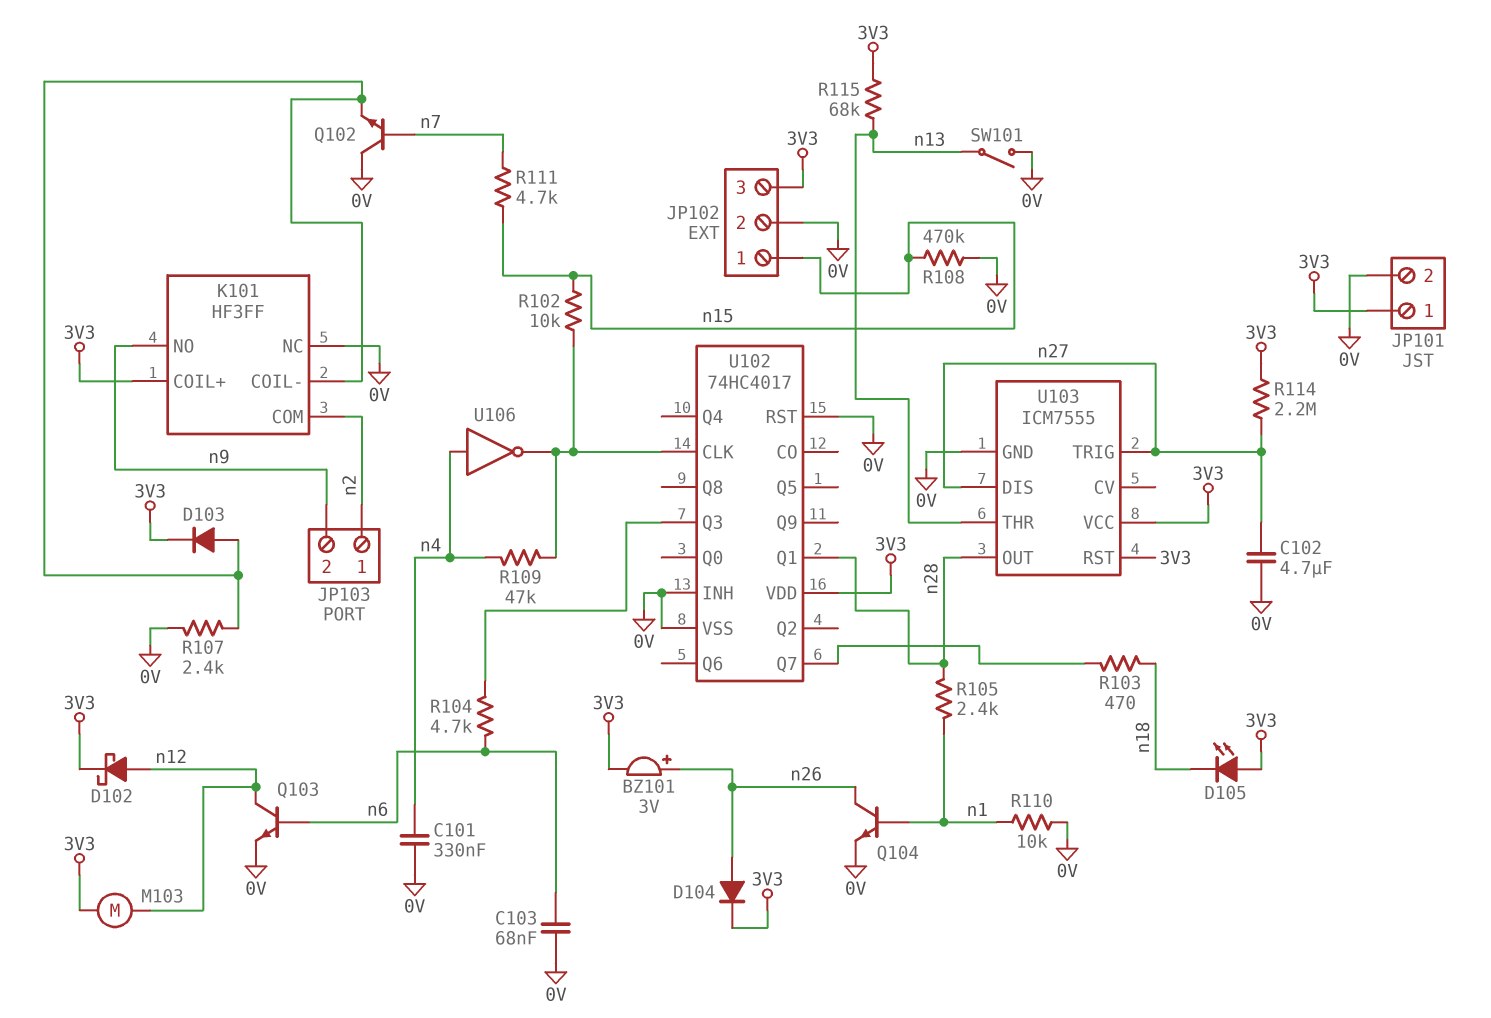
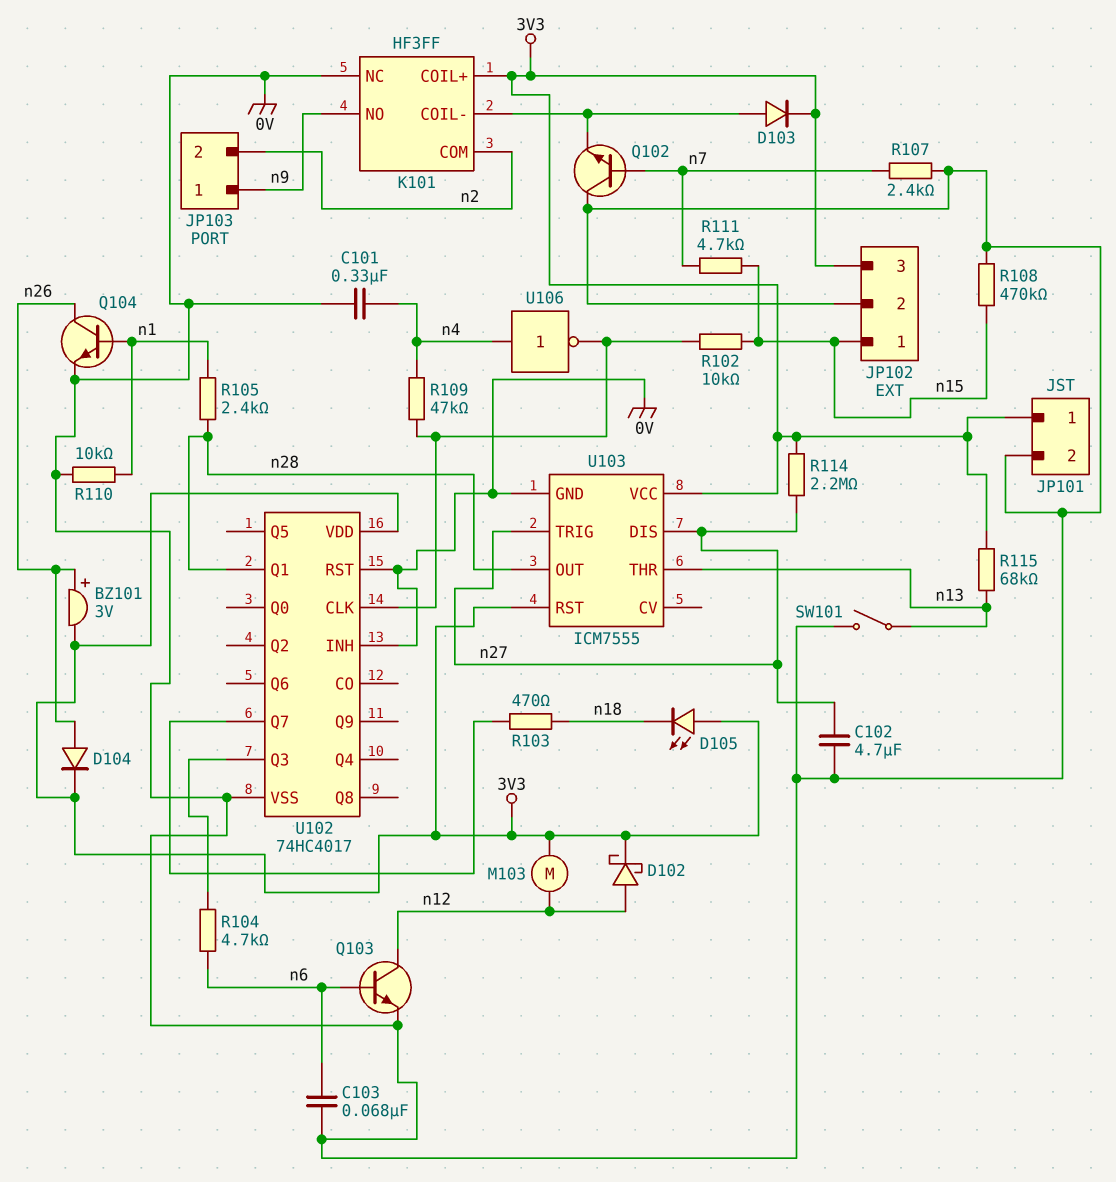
JP103 pin 1: n2 -> n9
JP103 pin 2: n9 -> n2
R107: 2.4k (0V, K101/COIL-) -> 2.4k (0V, n7)

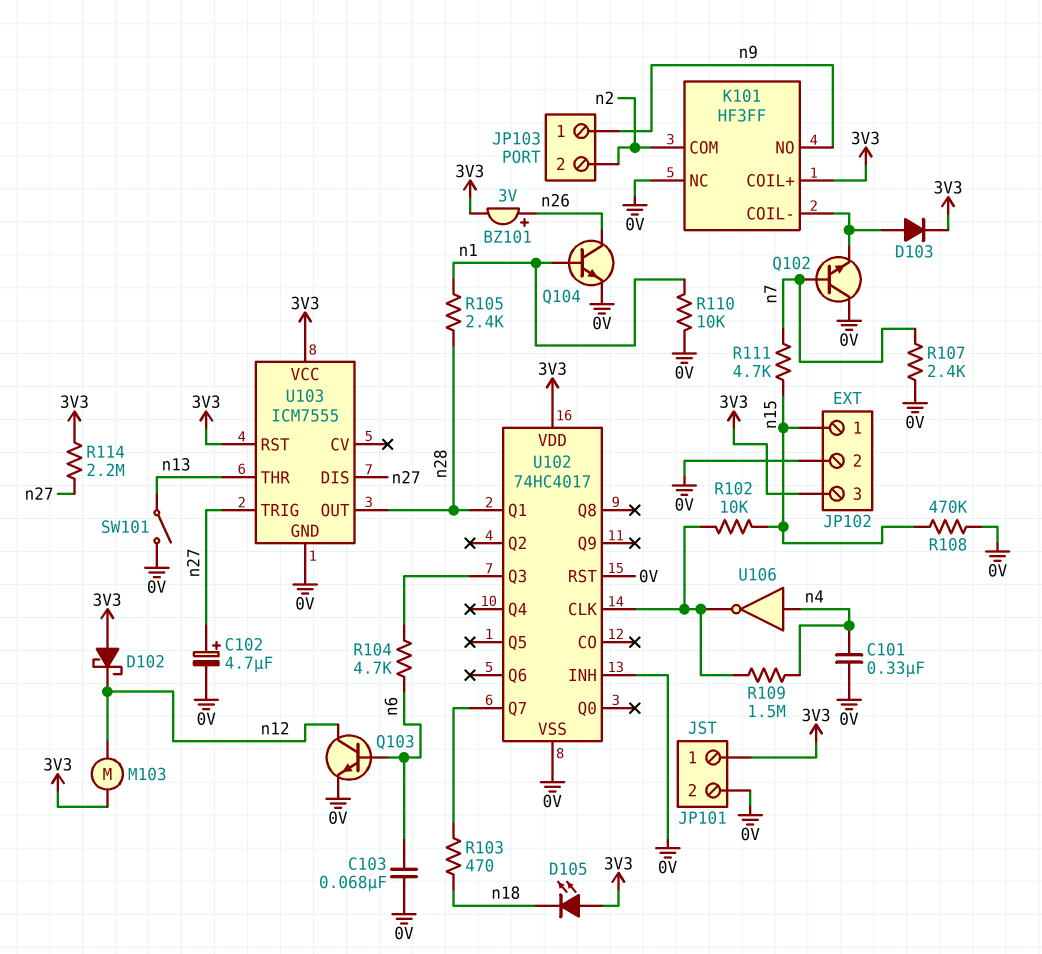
C102: 4.7uF (0V, n27) -> 4.7uF (plus n27, minus 0V)
D102: schottky (A n12, K 3V3) -> schottky (A 3V3, K n12)
D104: diode (A n26, K 3V3) -> none
R109: 47k (U102/CLK, n4) -> 1.5M (U102/CLK, n4)
R115: 68k (3V3, n13) -> none

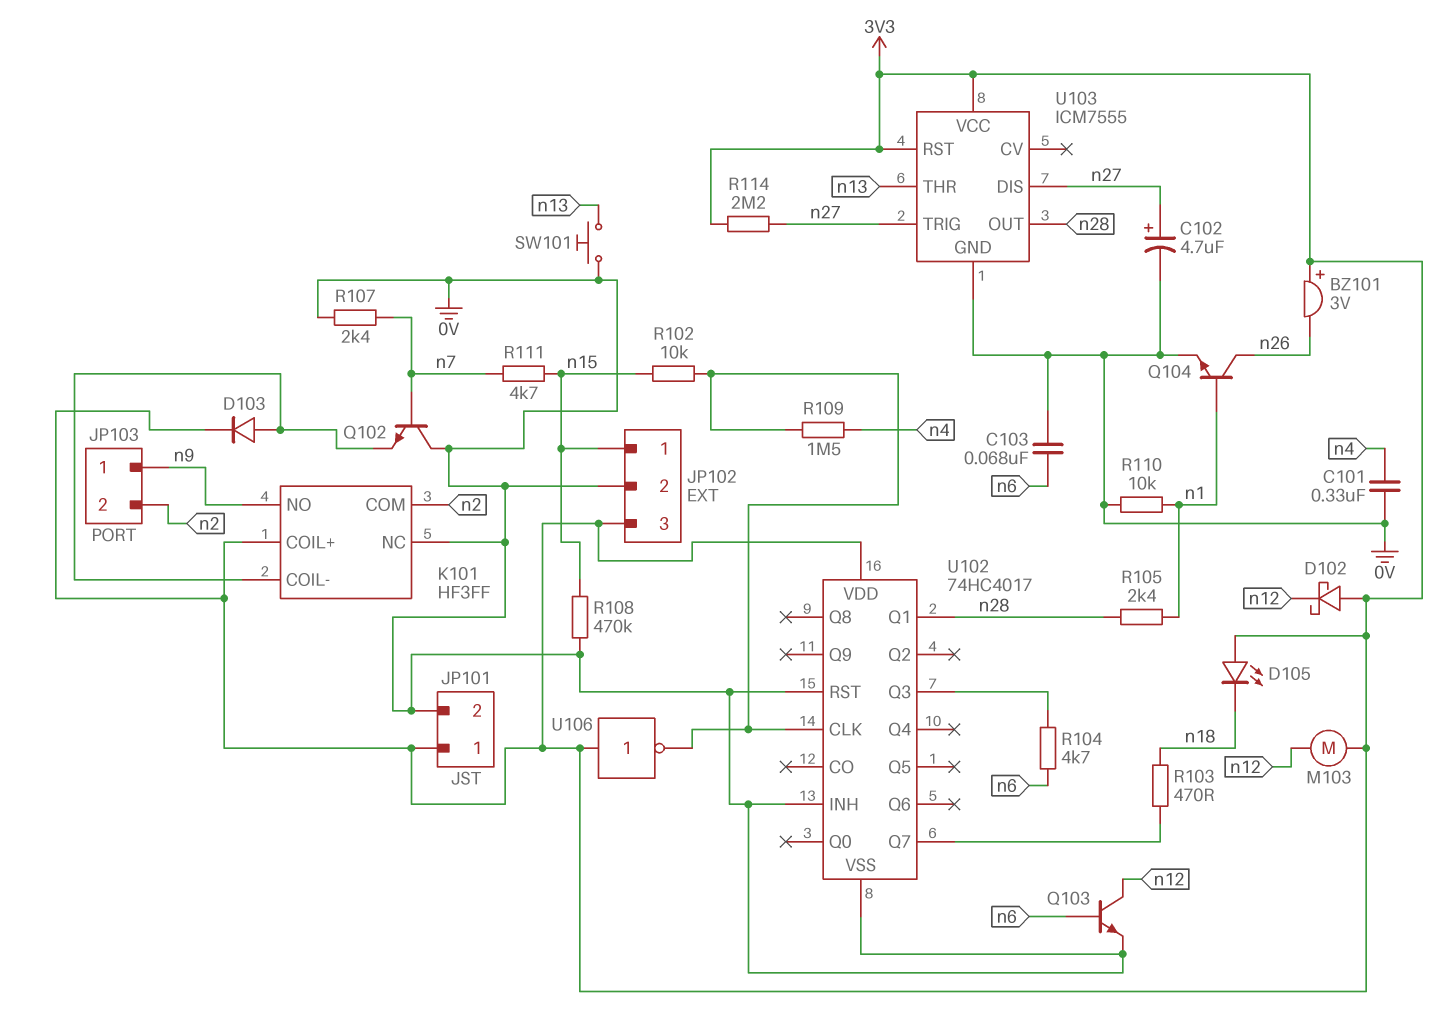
BZ101: buzzer 3V (plus n26, minus 3V3) -> buzzer 3V (plus 3V3, minus n26)
SW101: switch (0V, n13) -> button (0V, n13)
U106: NOT (in n4, out U102/CLK) -> NOT (in 3V3, out U102/CLK)

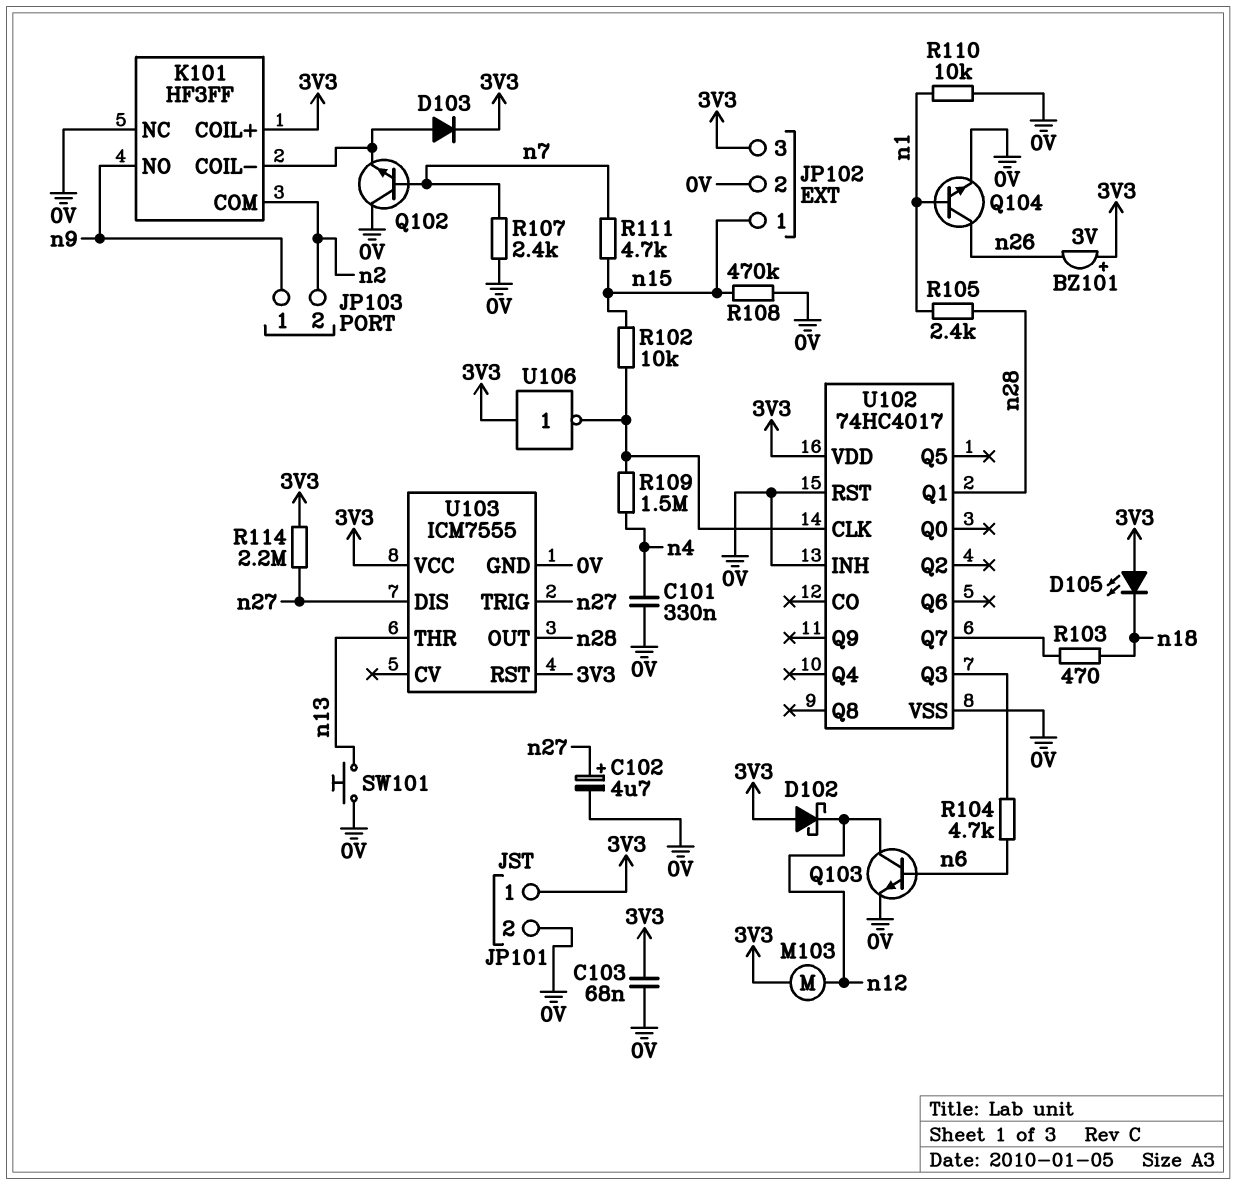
C103: 68nF (0V, n6) -> 68nF (0V, 3V3)

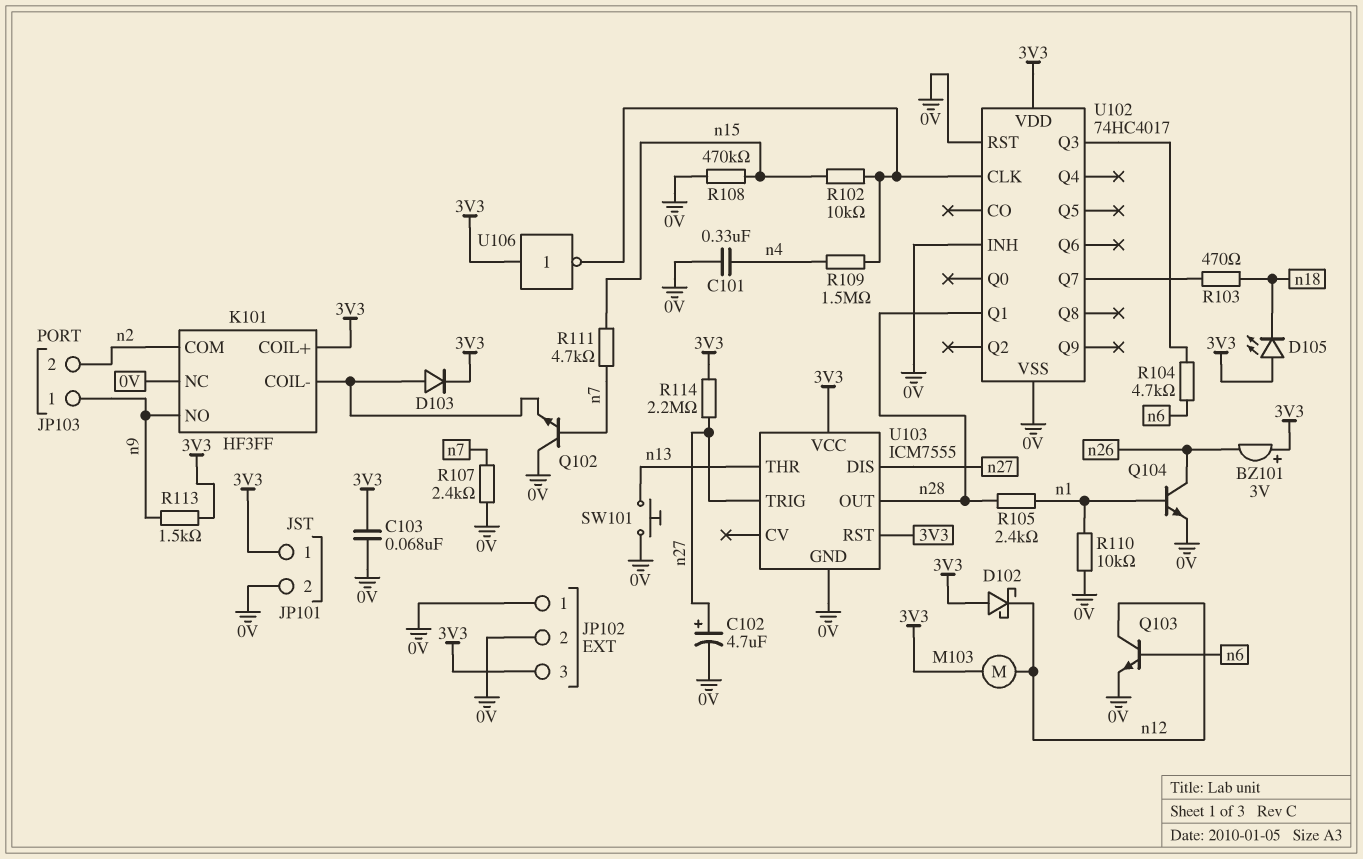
JP102 pin 1: n15 -> 0V
R113: none -> 1.5k (3V3, n9)

